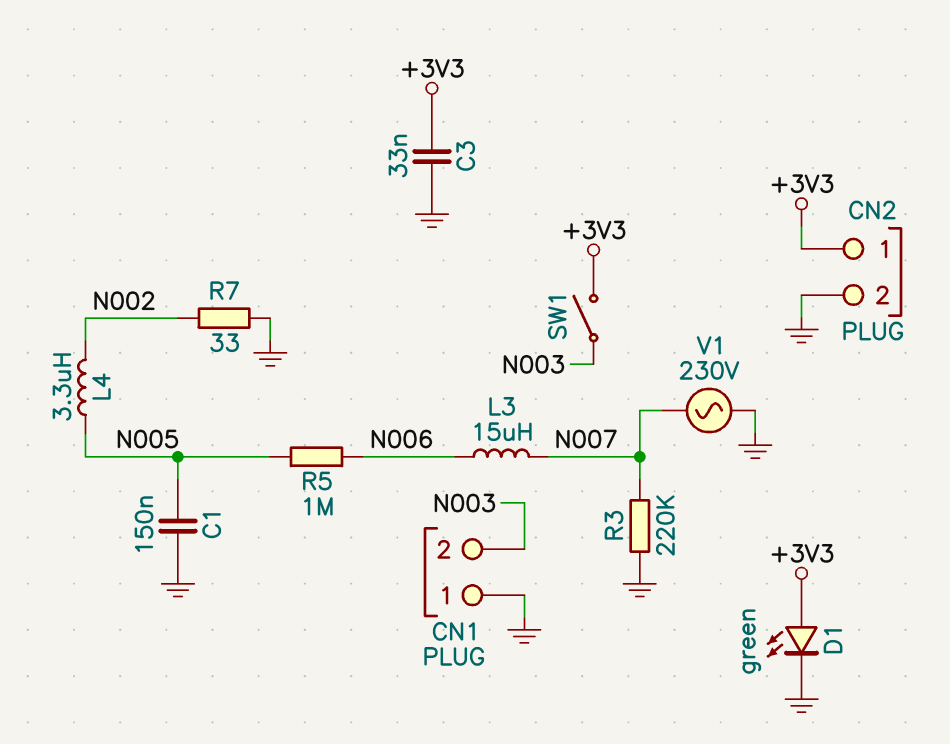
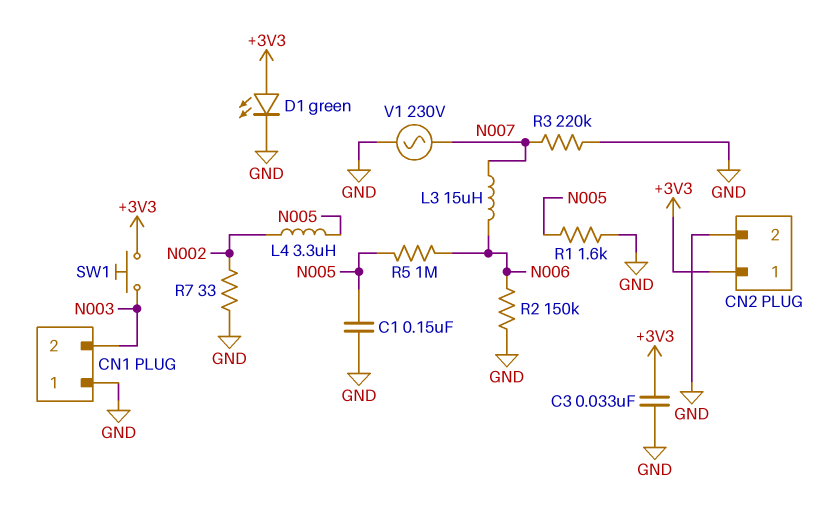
R1: none -> 1.6k (GND, N005)
R2: none -> 150k (GND, N006)
SW1: switch (+3V3, N003) -> button (+3V3, N003)

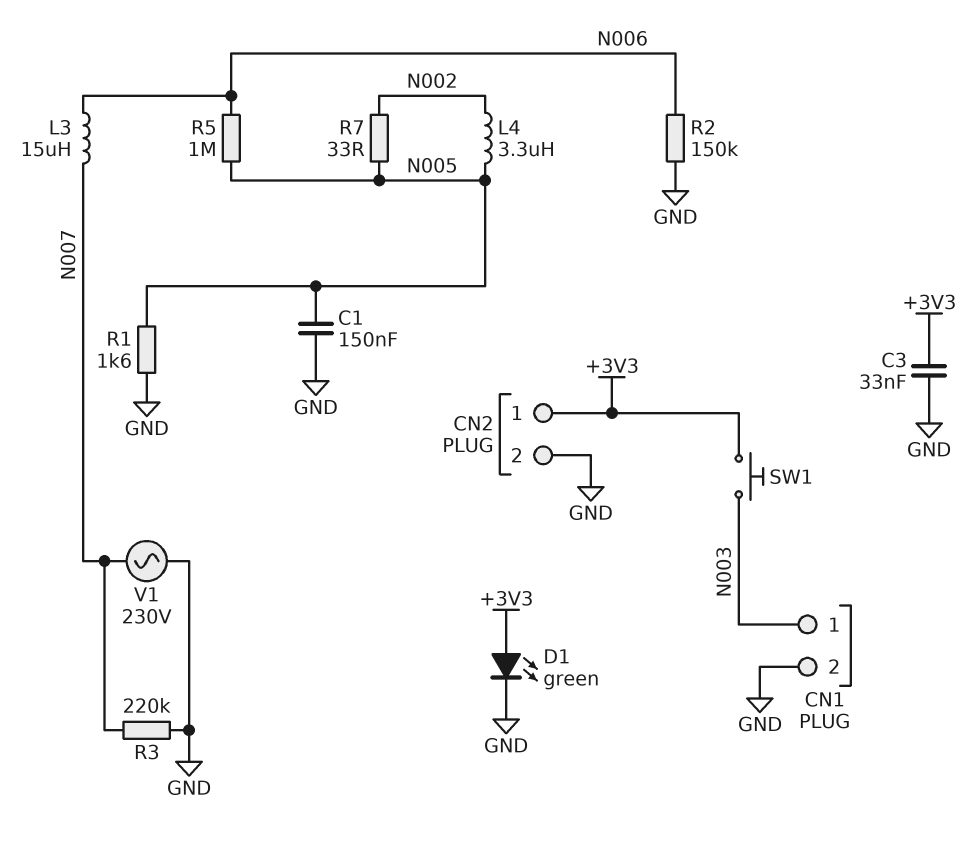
CN1 pin 1: GND -> N003
CN1 pin 2: N003 -> GND
R7: 33 (GND, N002) -> 33 (N002, N005)

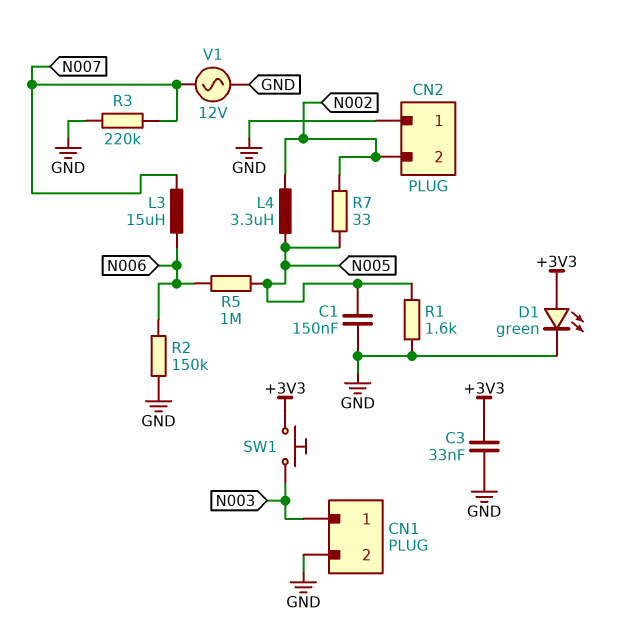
CN2 pin 1: +3V3 -> GND
CN2 pin 2: GND -> N002
V1: AC 230V (GND, N007) -> AC 12V (GND, N007)

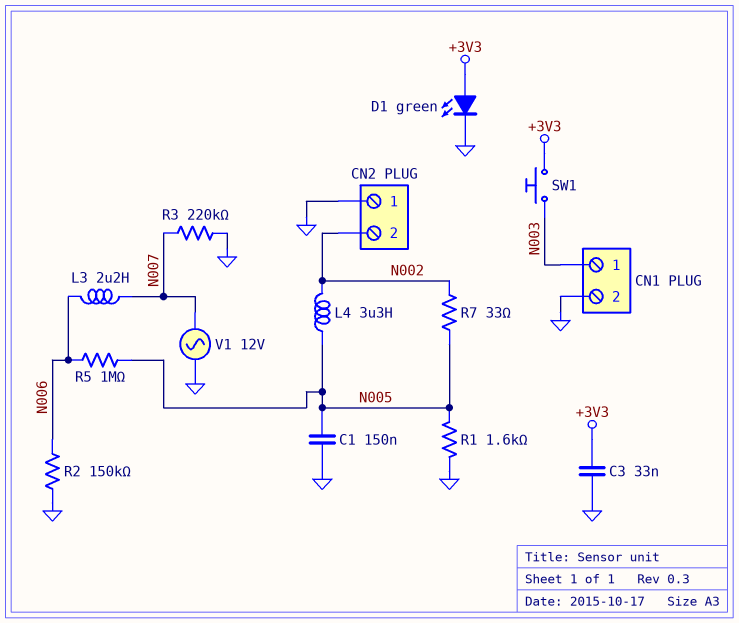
L3: 15uH (N006, N007) -> 2.2uH (N006, N007)

